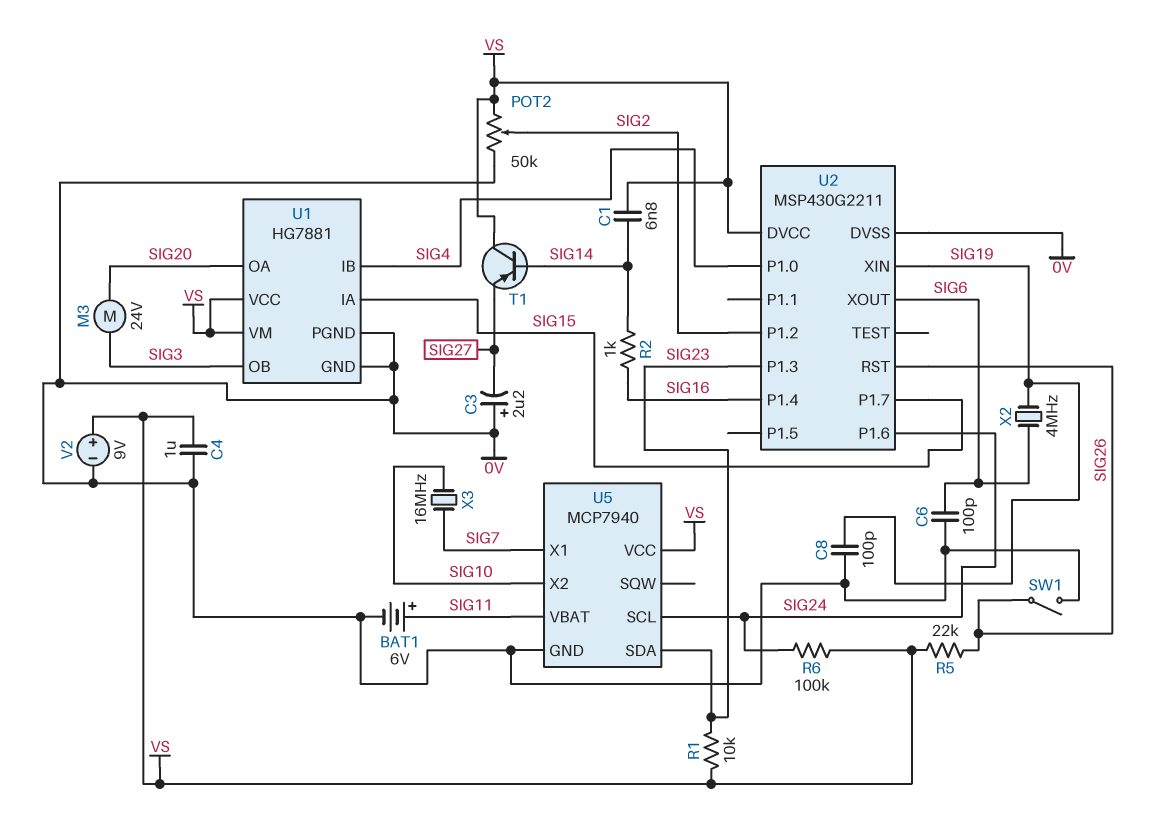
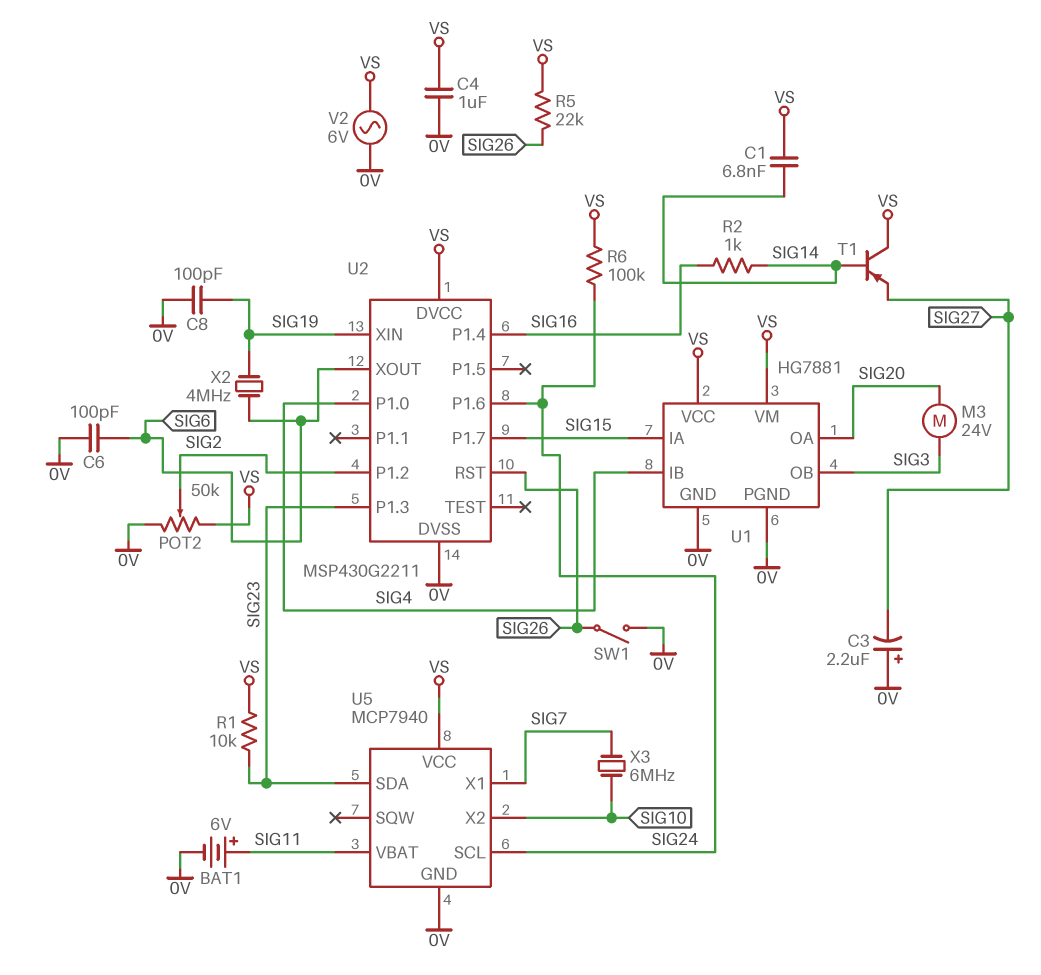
V2: 9V (plus VS, minus 0V) -> AC 6V (0V, VS)
X3: 16MHz (SIG7, SIG10) -> 6MHz (SIG7, SIG10)

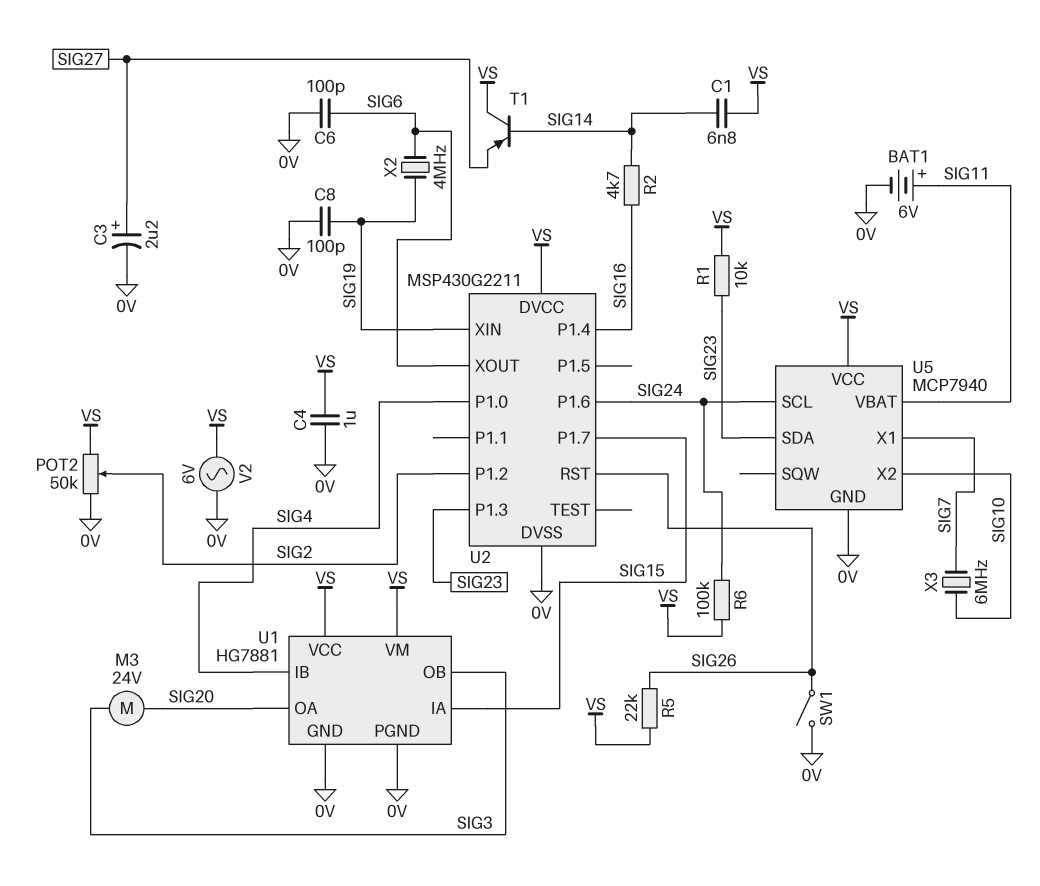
C3: 2.2uF (plus 0V, minus SIG27) -> 2.2uF (plus SIG27, minus 0V)
R2: 1k (SIG14, SIG16) -> 4.7k (SIG14, SIG16)

